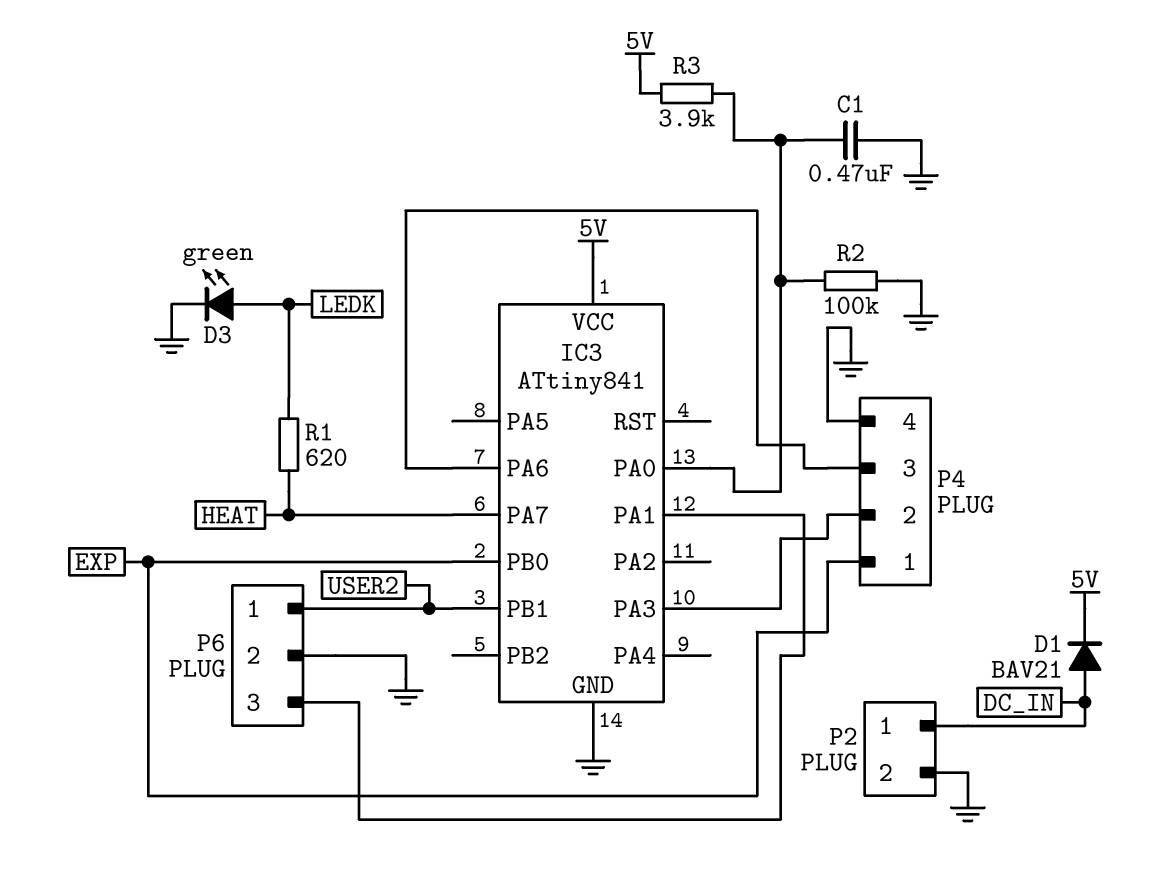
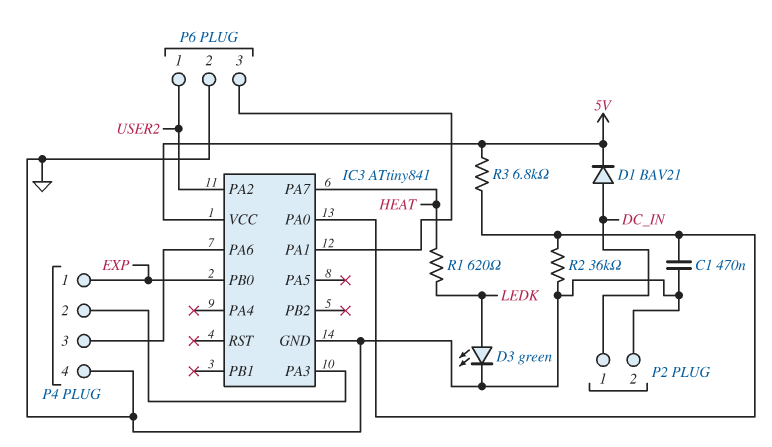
IC3 pin PA2: none -> USER2
IC3 pin PB1: USER2 -> none
R2: 100k (GND, IC3/PA0) -> 36k (GND, IC3/PA0)
R3: 3.9k (5V, IC3/PA0) -> 6.8k (5V, IC3/PA0)

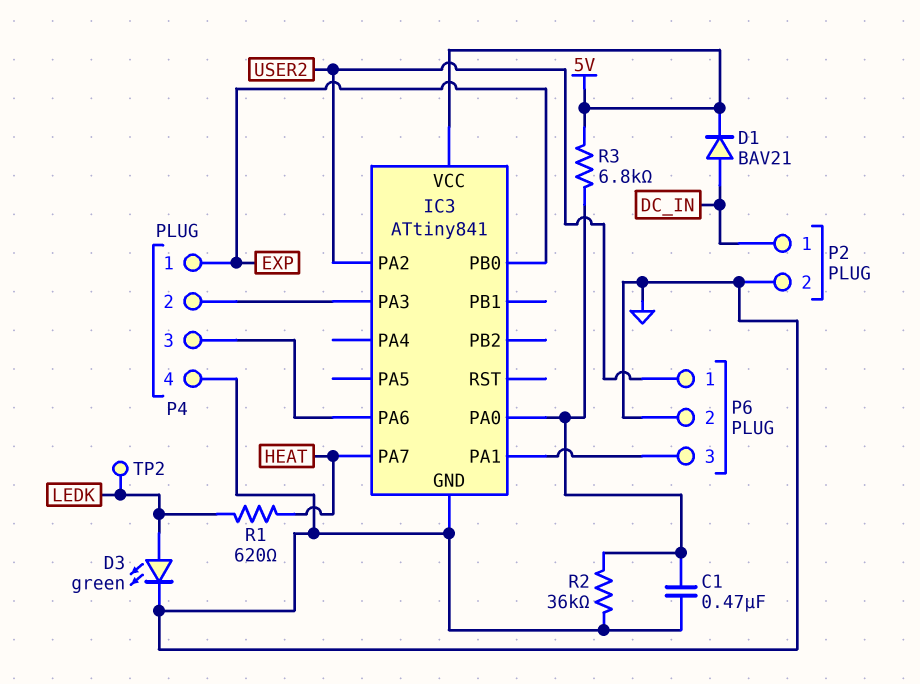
TP2: none -> test point (LEDK)

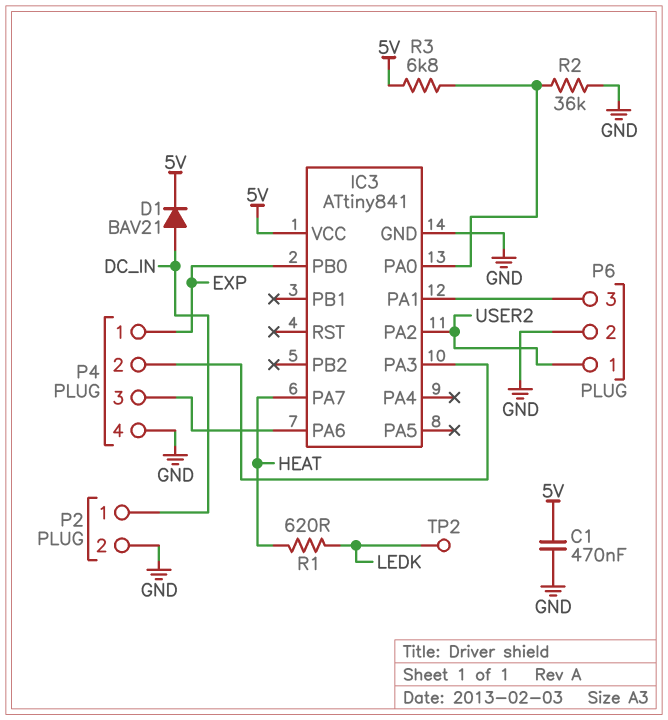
C1: 470nF (GND, IC3/PA0) -> 470nF (5V, GND)
D3: LED green (A LEDK, K GND) -> none

